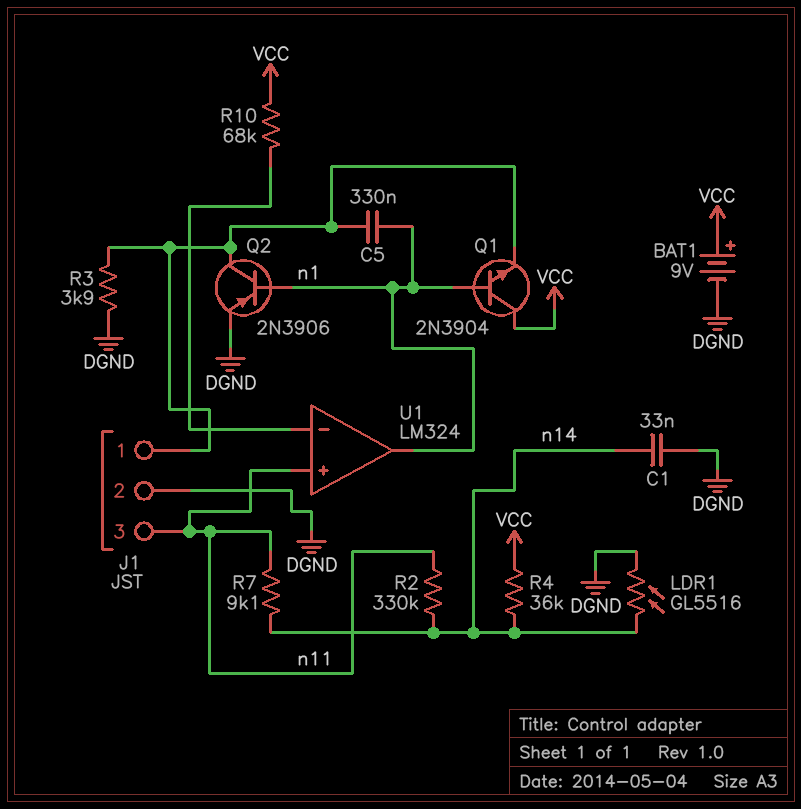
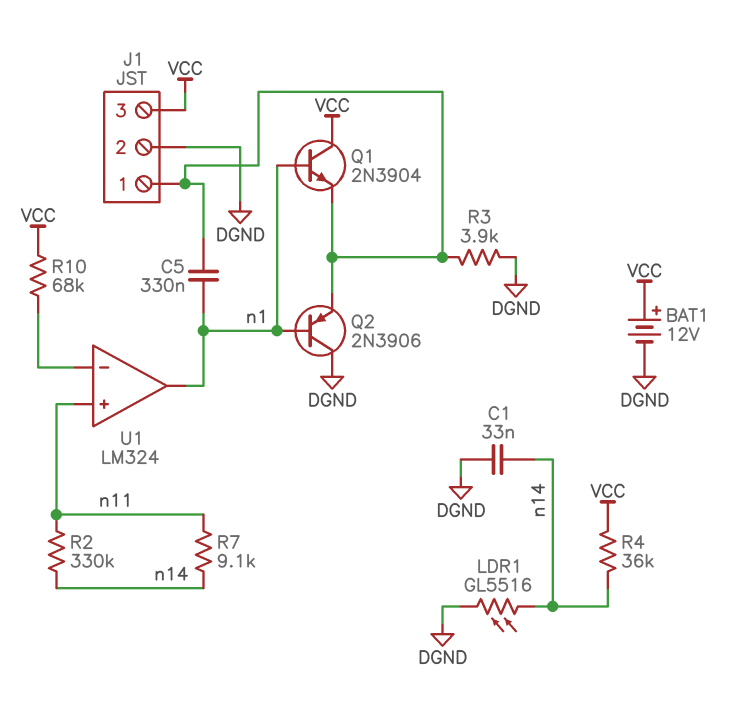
BAT1: 9V (plus VCC, minus DGND) -> 12V (plus VCC, minus DGND)
J1 pin 3: n11 -> VCC
Q2: PNP 2N3906 (B n1, C J1/1, E DGND) -> PNP 2N3906 (B n1, C DGND, E J1/1)

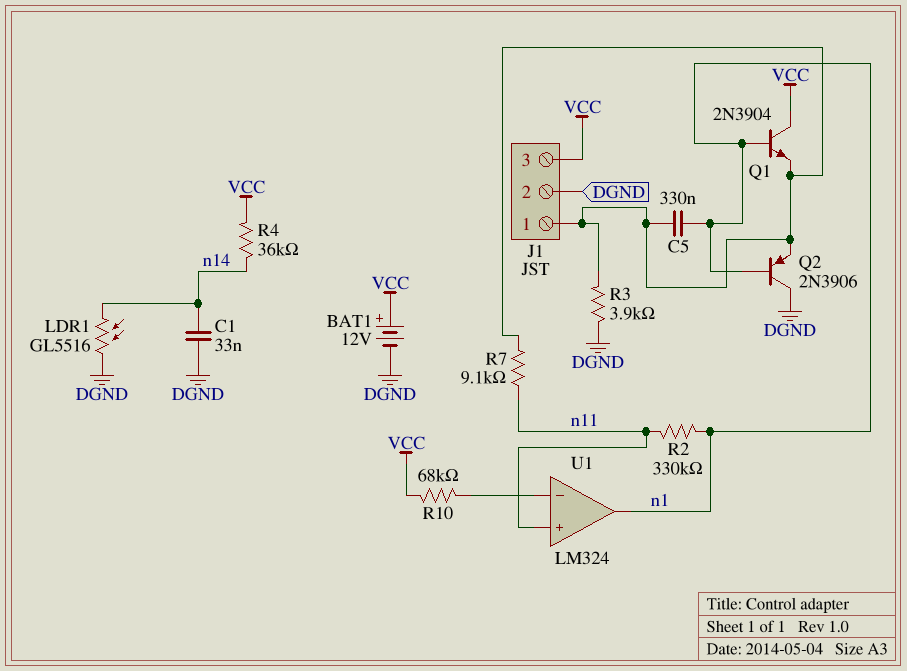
R2: 330k (n11, n14) -> 330k (n1, n11)
R7: 9.1k (n11, n14) -> 9.1k (J1/1, n11)

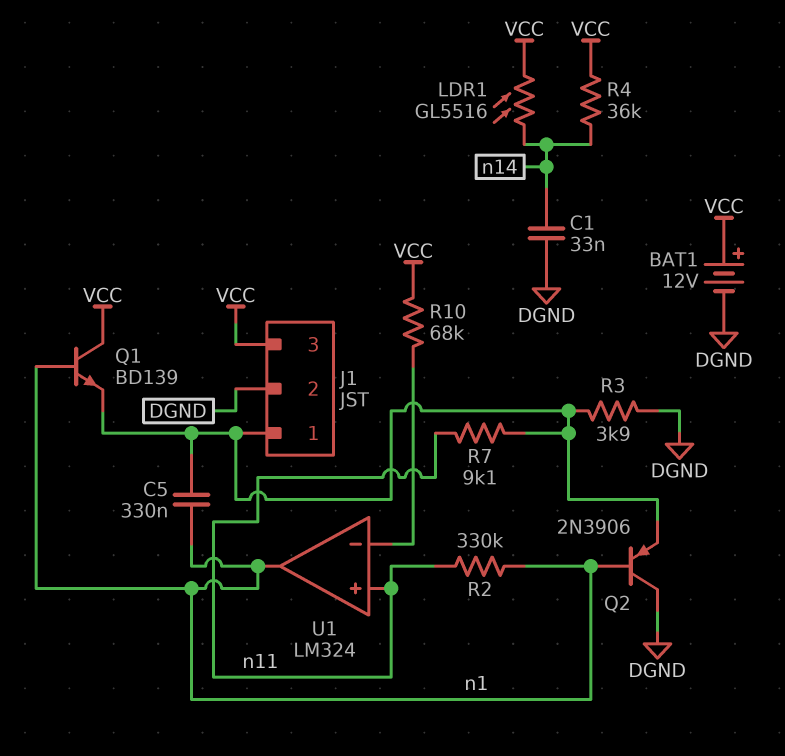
LDR1: GL5516 (DGND, n14) -> GL5516 (VCC, n14)
Q1: NPN 2N3904 (B n1, C VCC, E J1/1) -> NPN BD139 (B n1, C VCC, E J1/1)

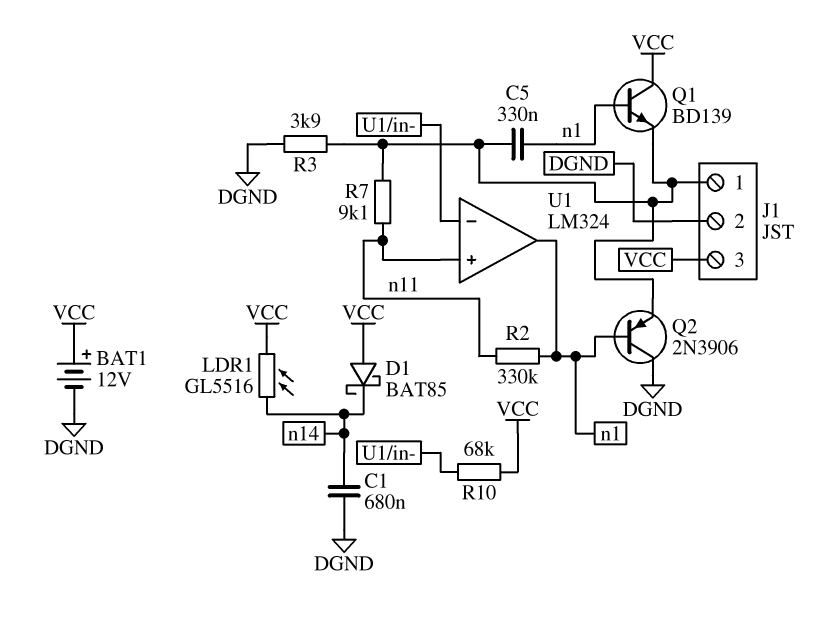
C1: 33nF (DGND, n14) -> 680nF (DGND, n14)
D1: none -> schottky BAT85 (A VCC, K n14)
R4: 36k (VCC, n14) -> none

